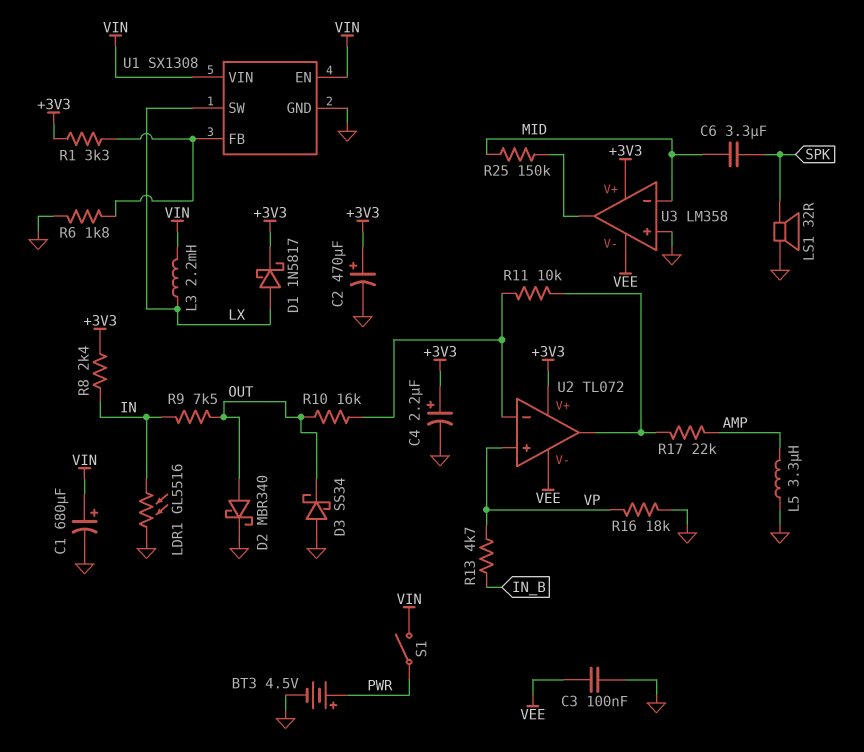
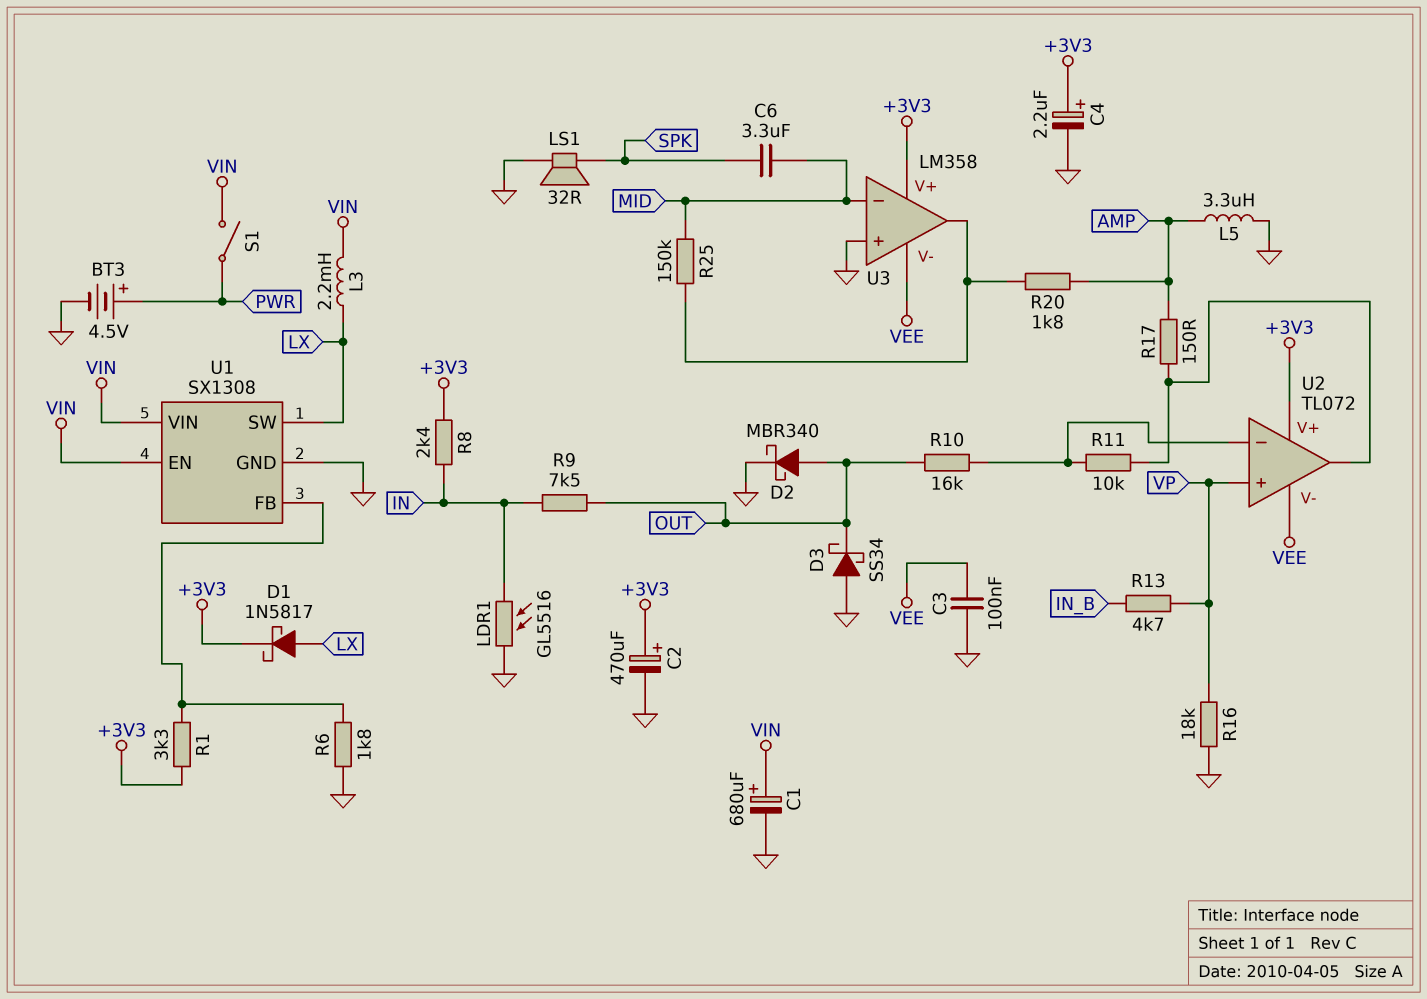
R17: 22k (AMP, U2/out) -> 150 (AMP, U2/out)
R20: none -> 1.8k (AMP, U3/out)

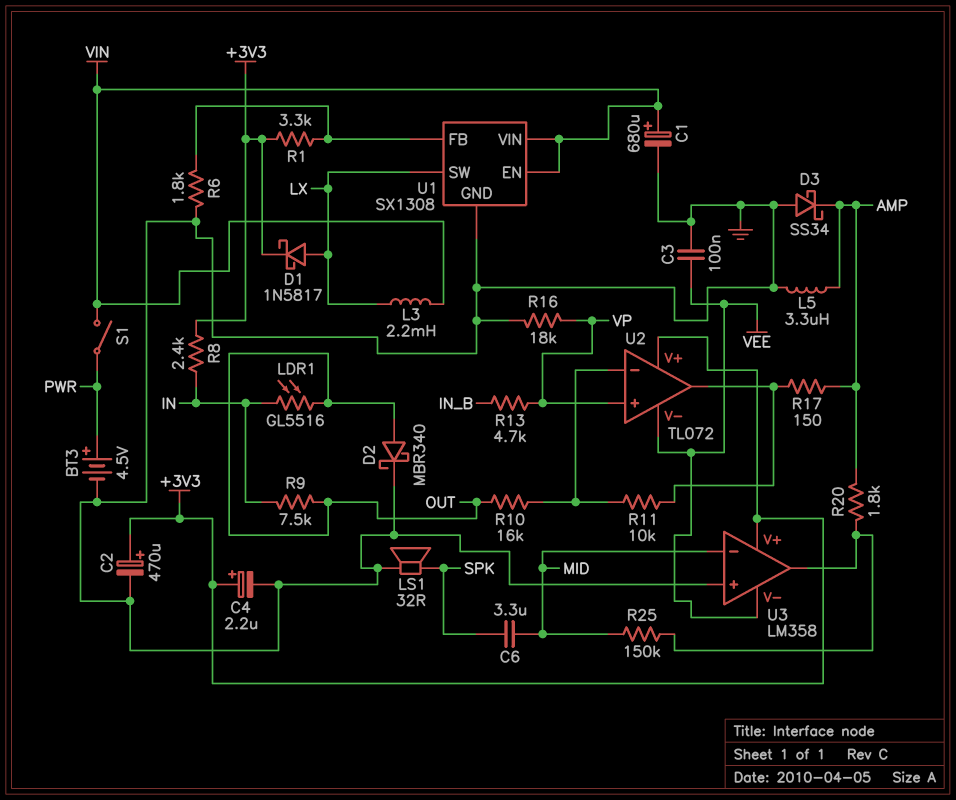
D3: schottky SS34 (A GND, K OUT) -> schottky SS34 (A GND, K AMP)
LDR1: GL5516 (GND, IN) -> GL5516 (IN, OUT)

